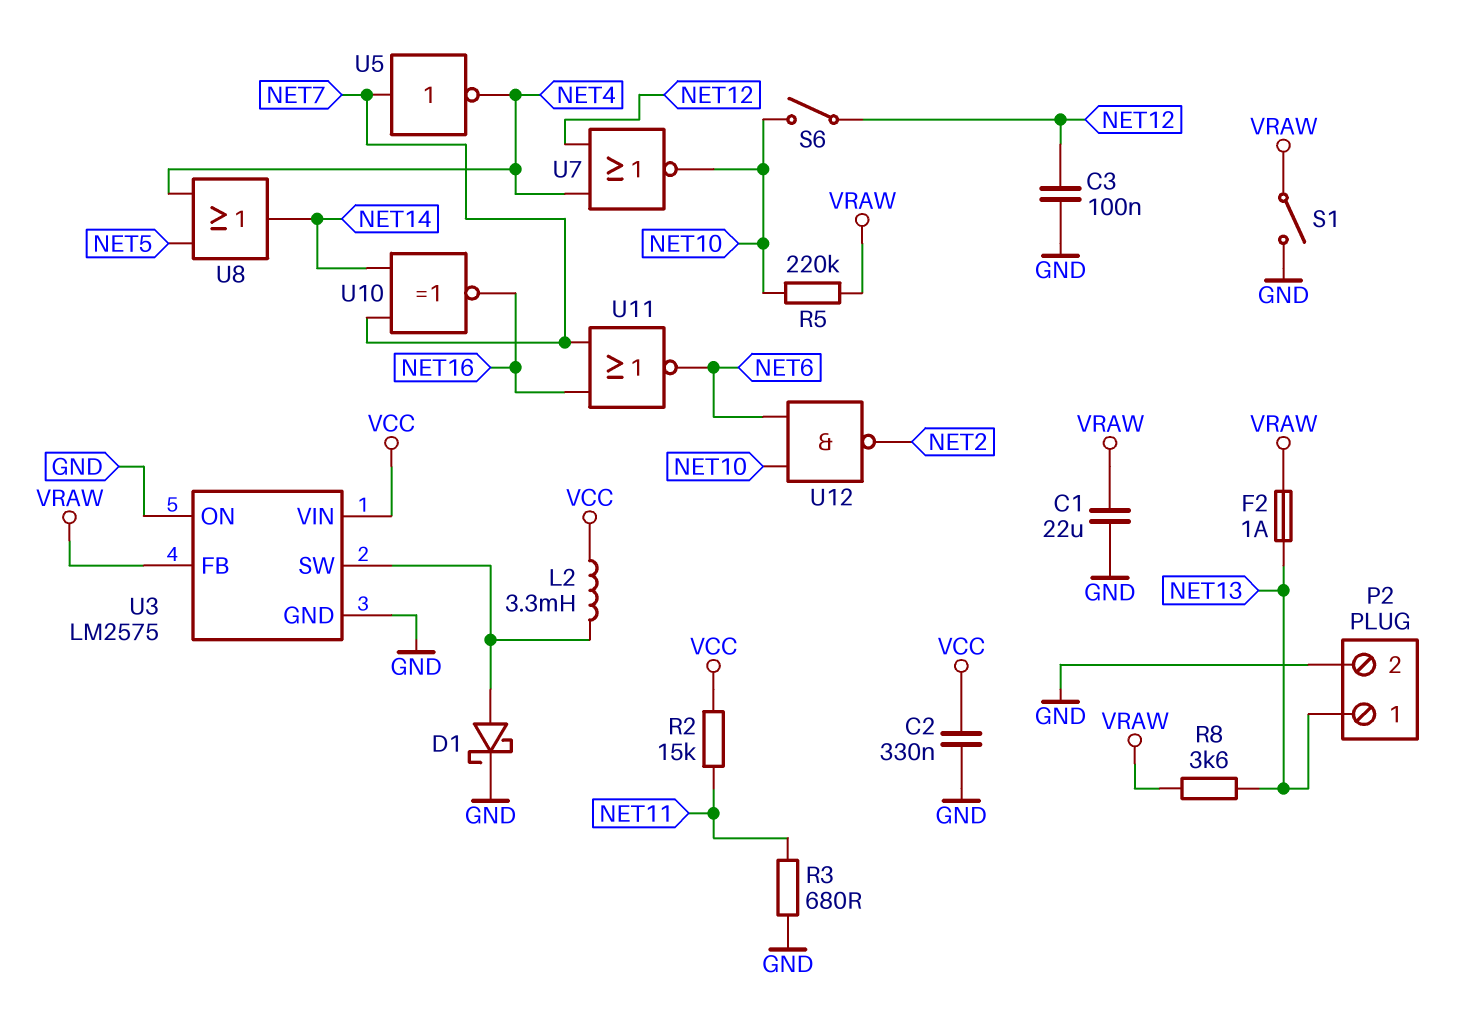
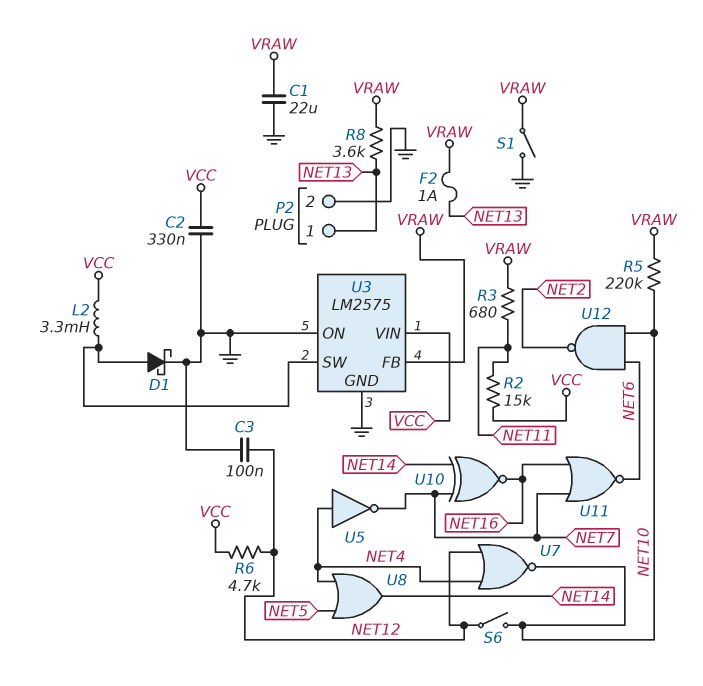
R3: 680 (GND, NET11) -> 680 (NET11, VRAW)
R6: none -> 4.7k (NET12, VCC)
U5: NOT (in NET7, out NET4) -> NOT (in NET4, out NET7)

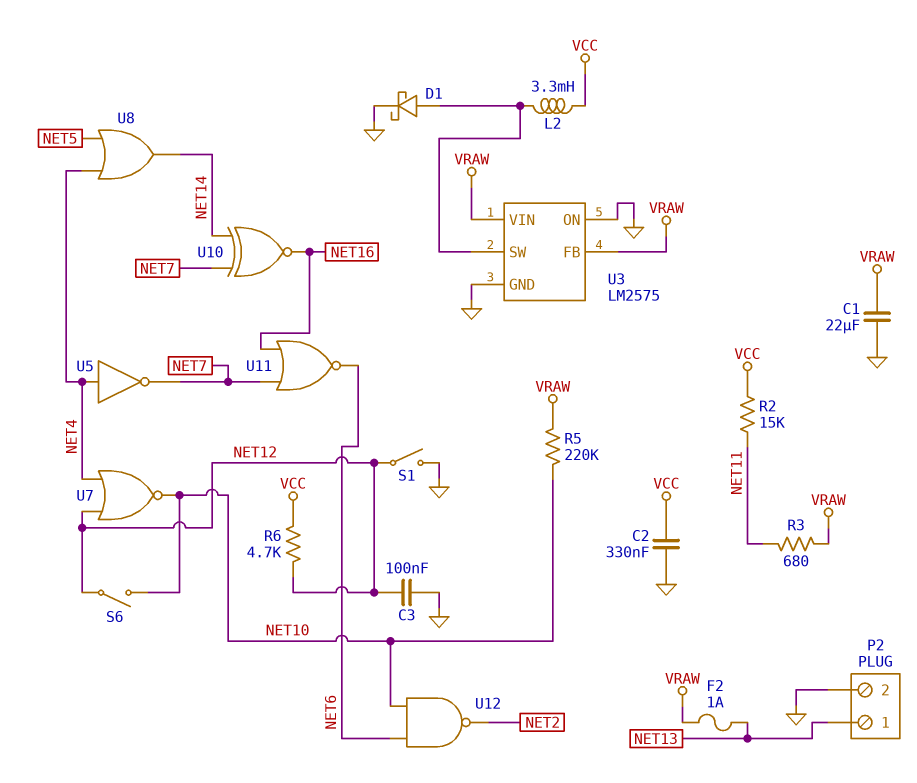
R8: 3.6k (NET13, VRAW) -> none
S1: switch (GND, VRAW) -> switch (GND, NET12)
U3 pin VIN: VCC -> VRAW

